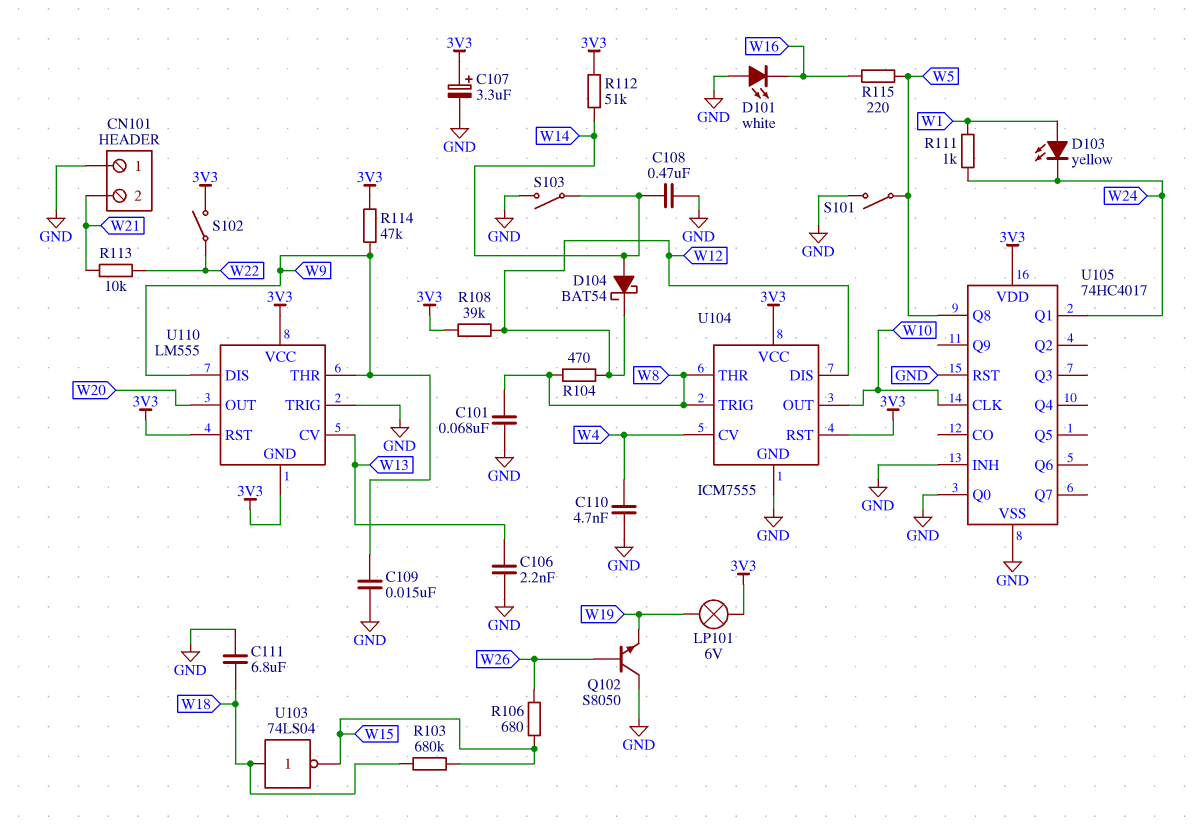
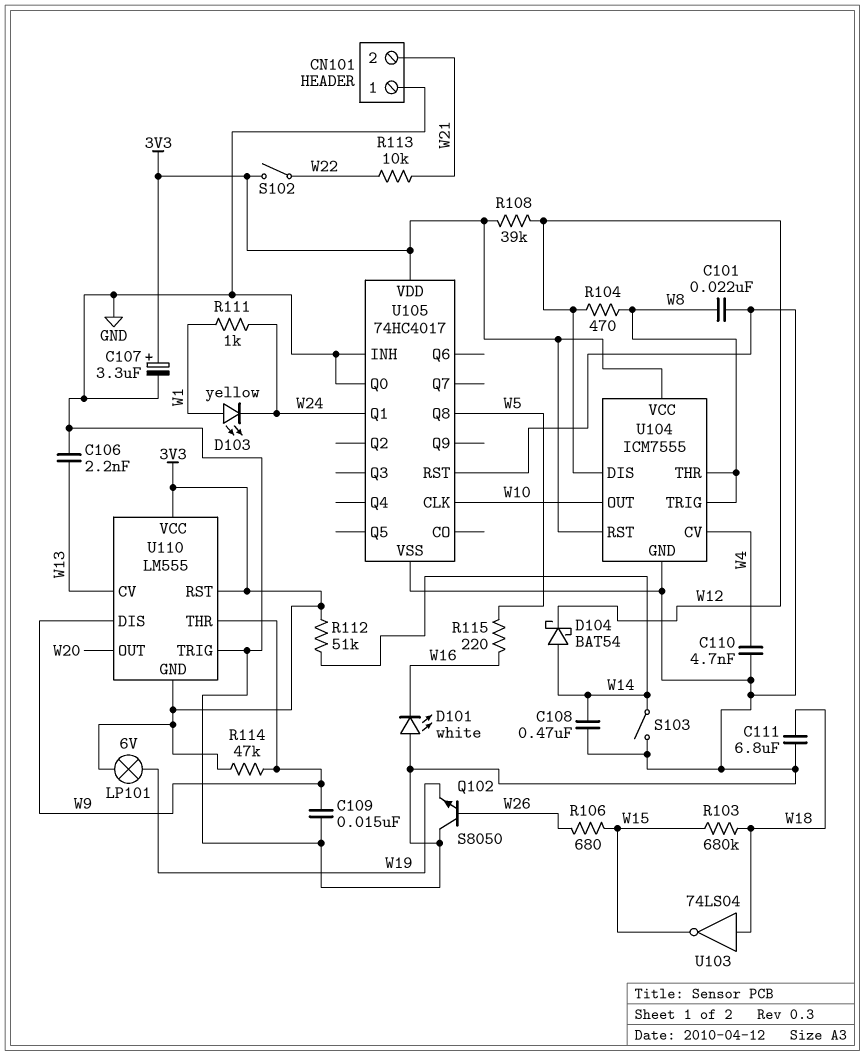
C101: 68nF (GND, W8) -> 22nF (GND, W8)
S101: switch (GND, W5) -> none

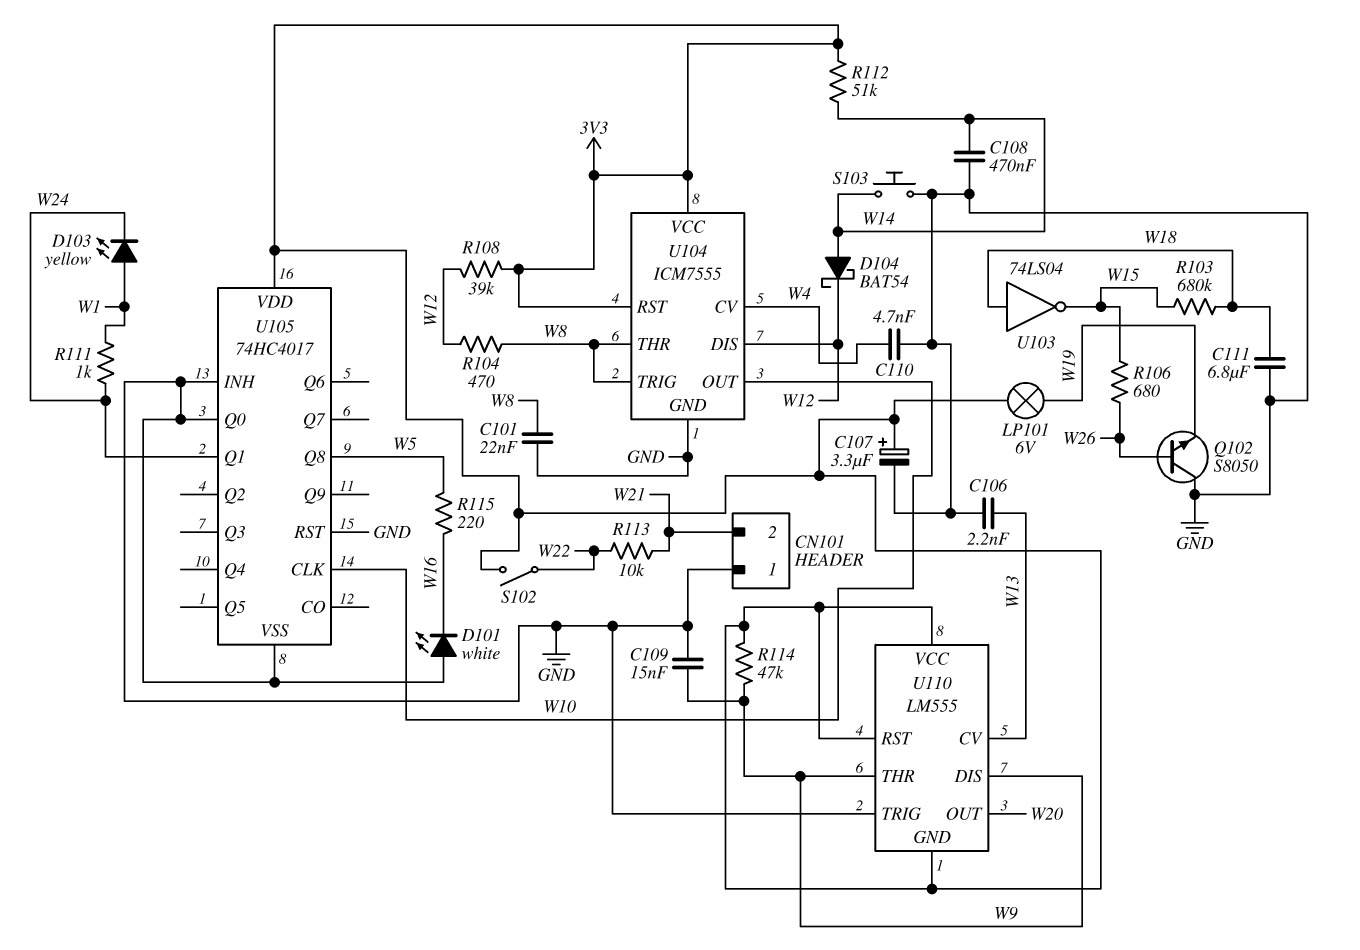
S103: switch (GND, W14) -> button (GND, W14)

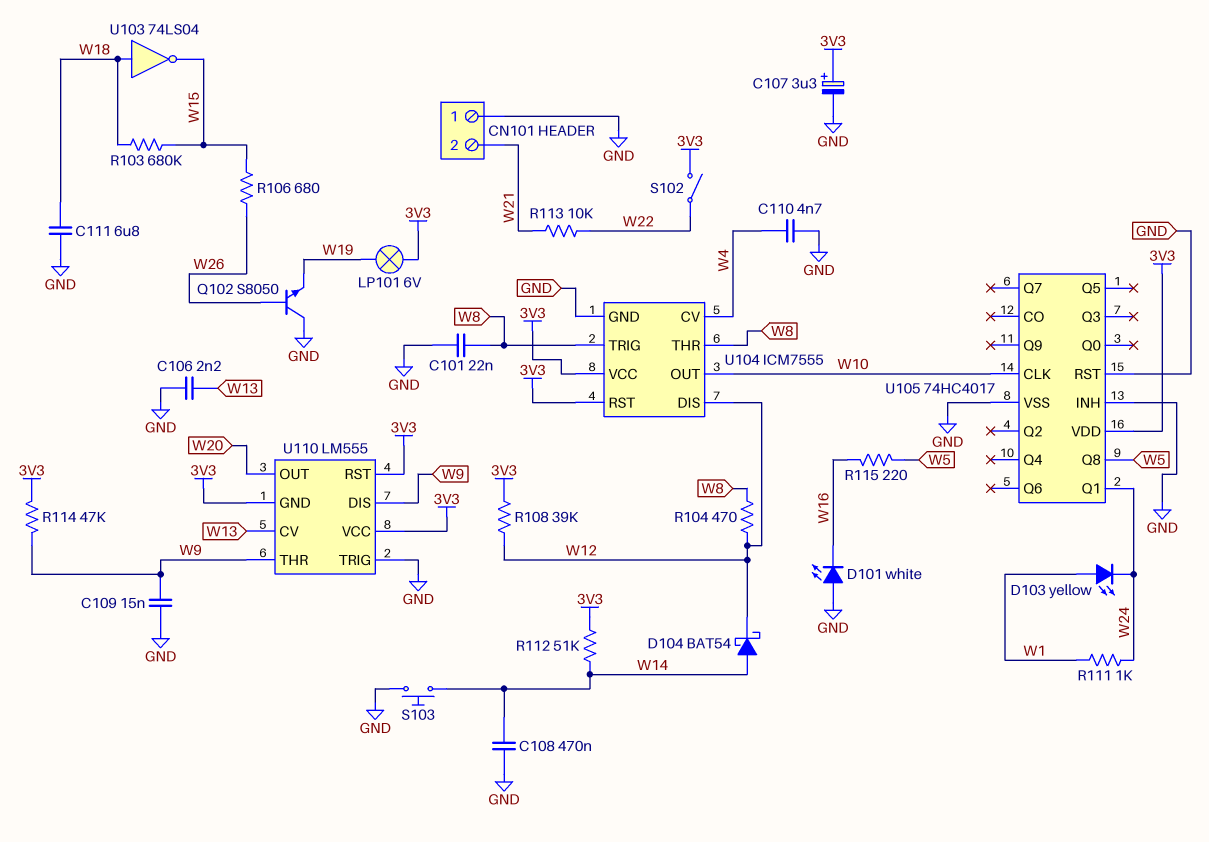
U105 pin Q0: GND -> none

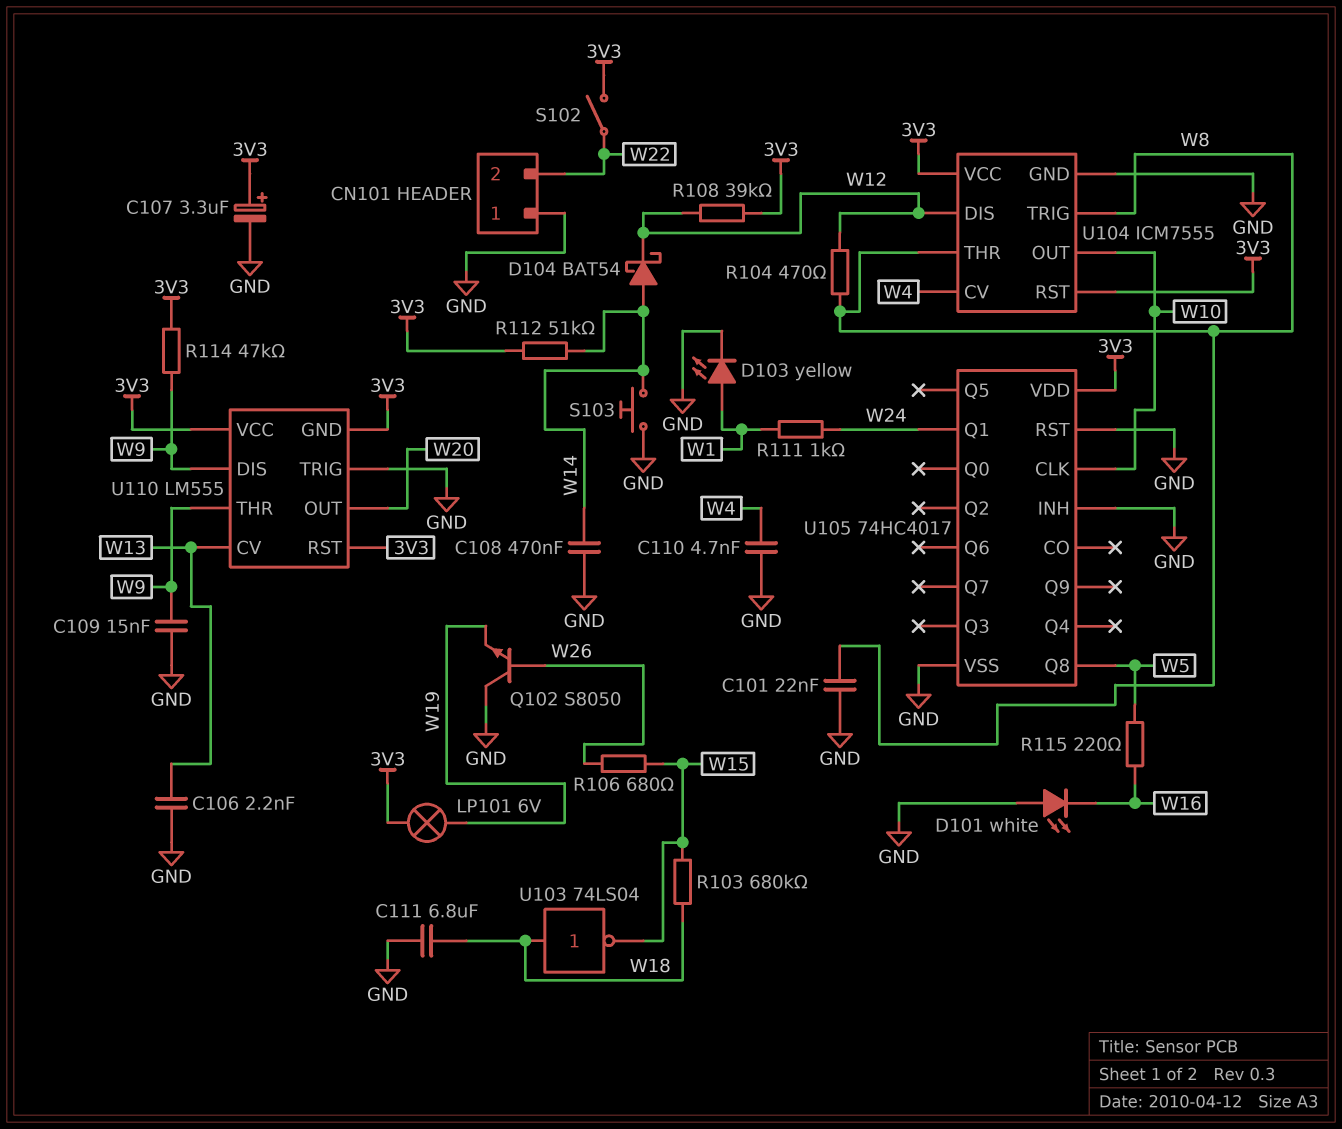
CN101 pin 2: W21 -> W22
D103: LED yellow (A W1, K W24) -> LED yellow (A W1, K GND)
R113: 10k (W21, W22) -> none

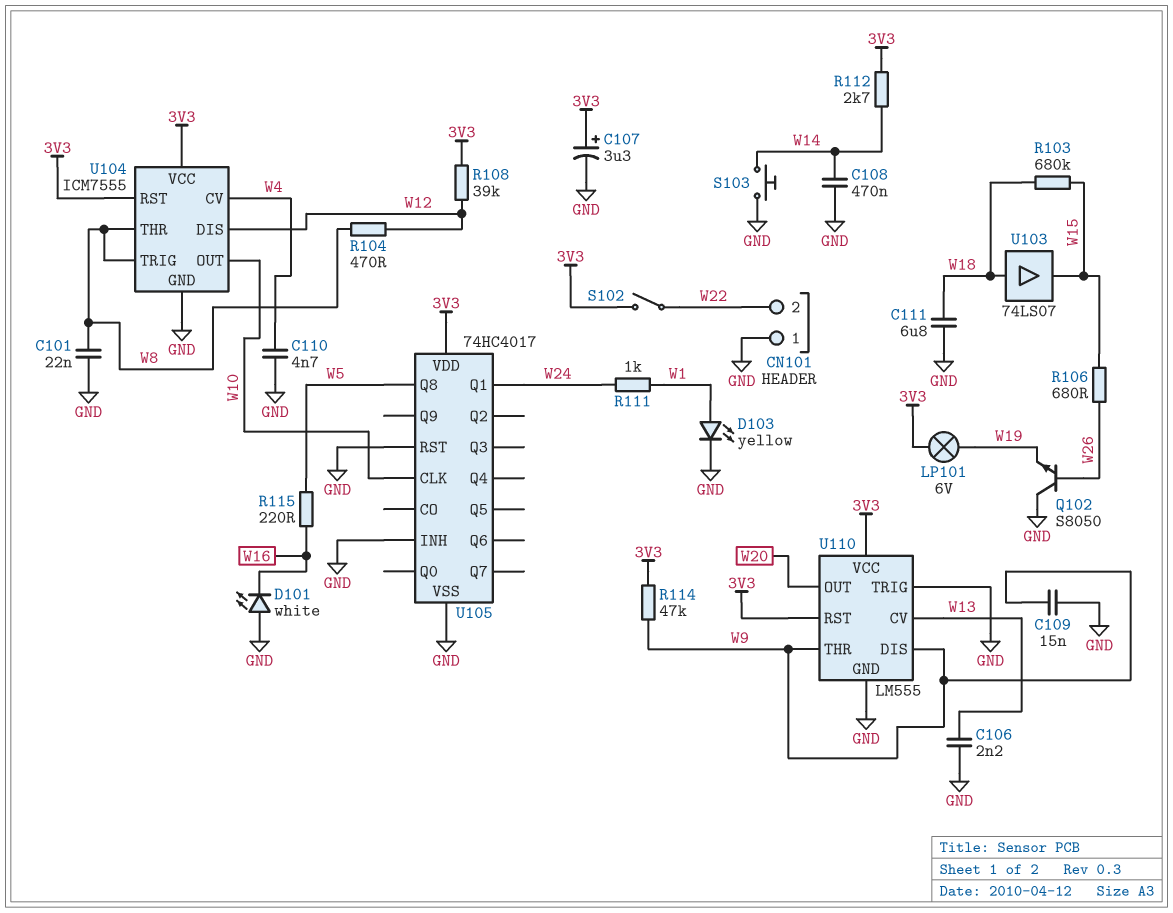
D104: schottky BAT54 (A W14, K W12) -> none
R112: 51k (3V3, W14) -> 2.7k (3V3, W14)
U103: NOT 74LS04 (in W18, out W15) -> buffer 74LS07 (in W18, out W15)
U110 pin GND: 3V3 -> GND

